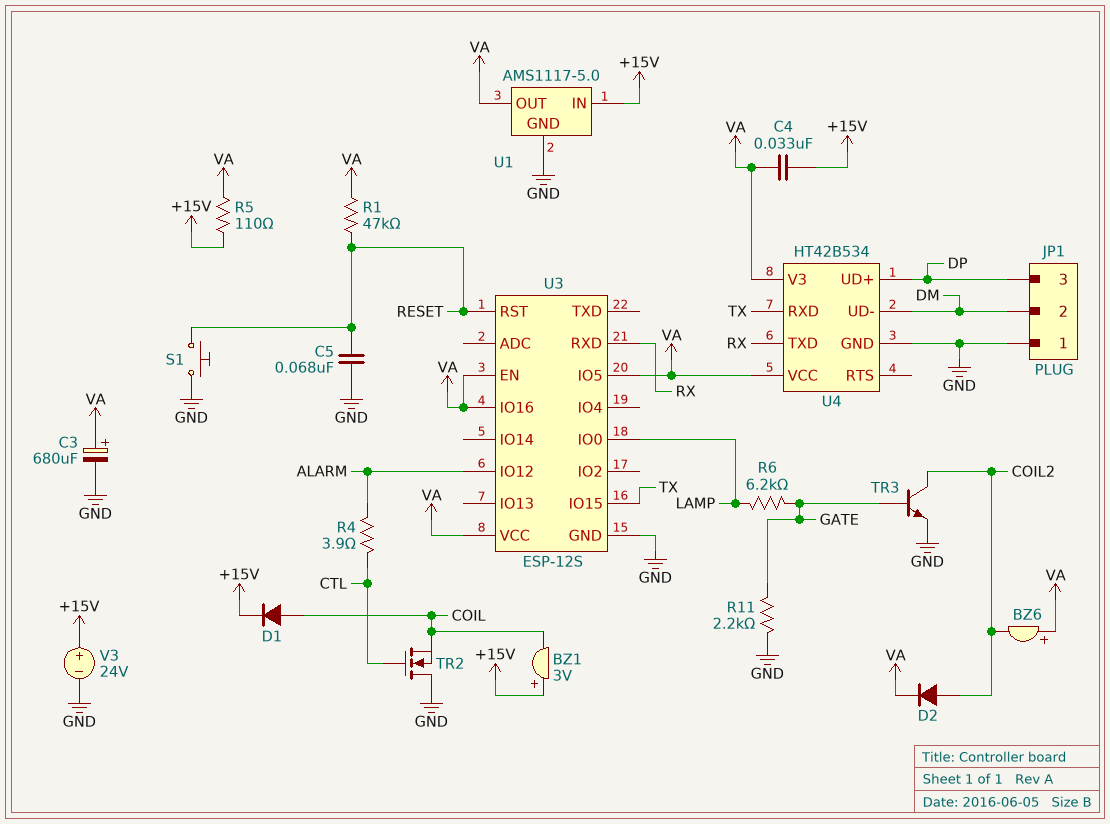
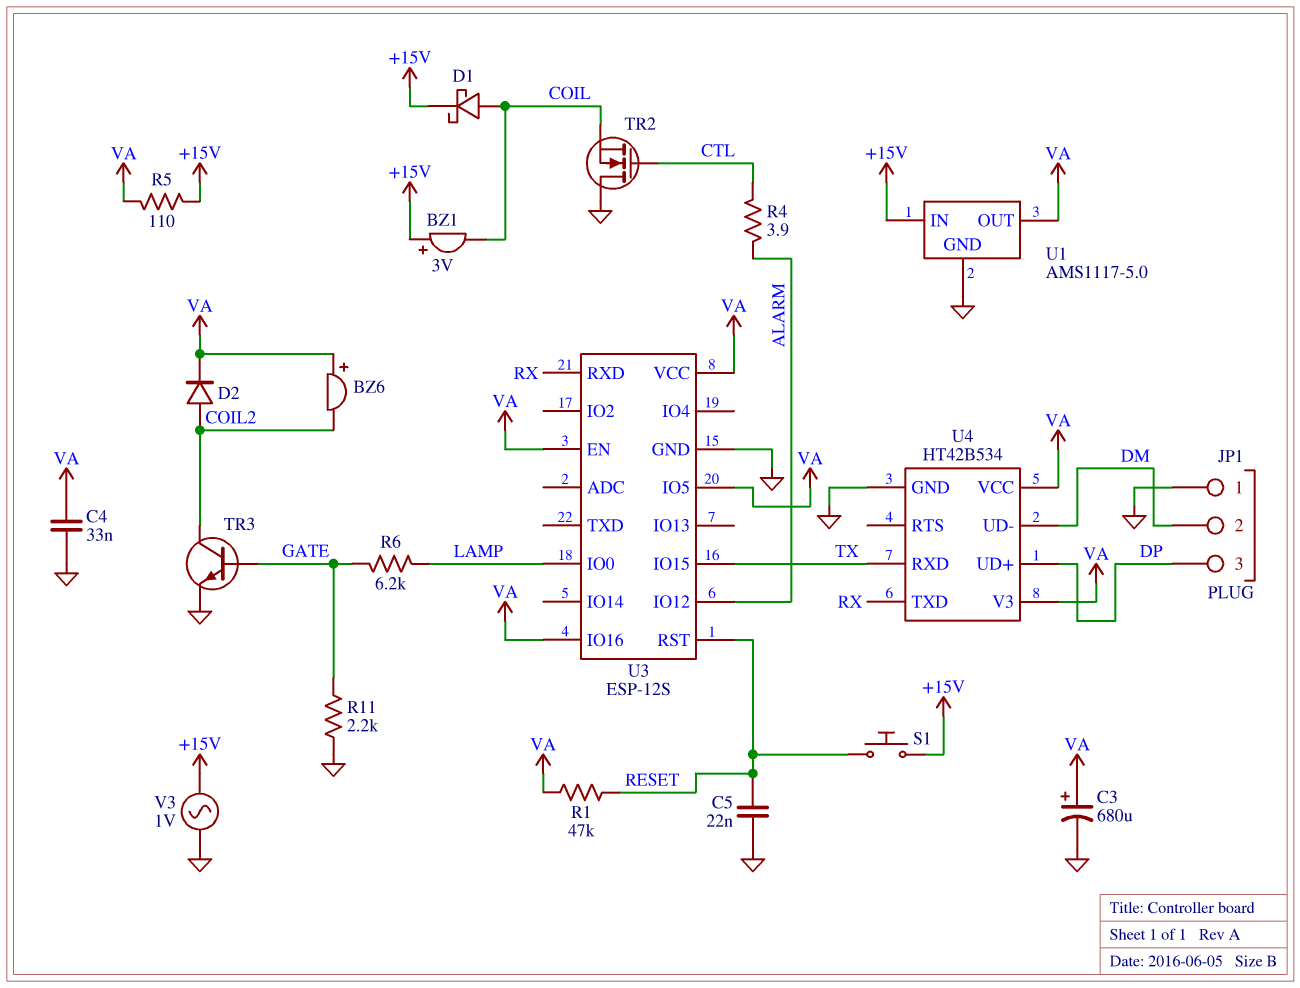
C4: 33nF (+15V, VA) -> 33nF (GND, VA)
C5: 68nF (GND, RESET) -> 22nF (GND, RESET)
D1: diode (A COIL, K +15V) -> schottky (A COIL, K +15V)
S1: button (GND, RESET) -> button (+15V, RESET)
V3: 24V (plus +15V, minus GND) -> AC 1V (+15V, GND)

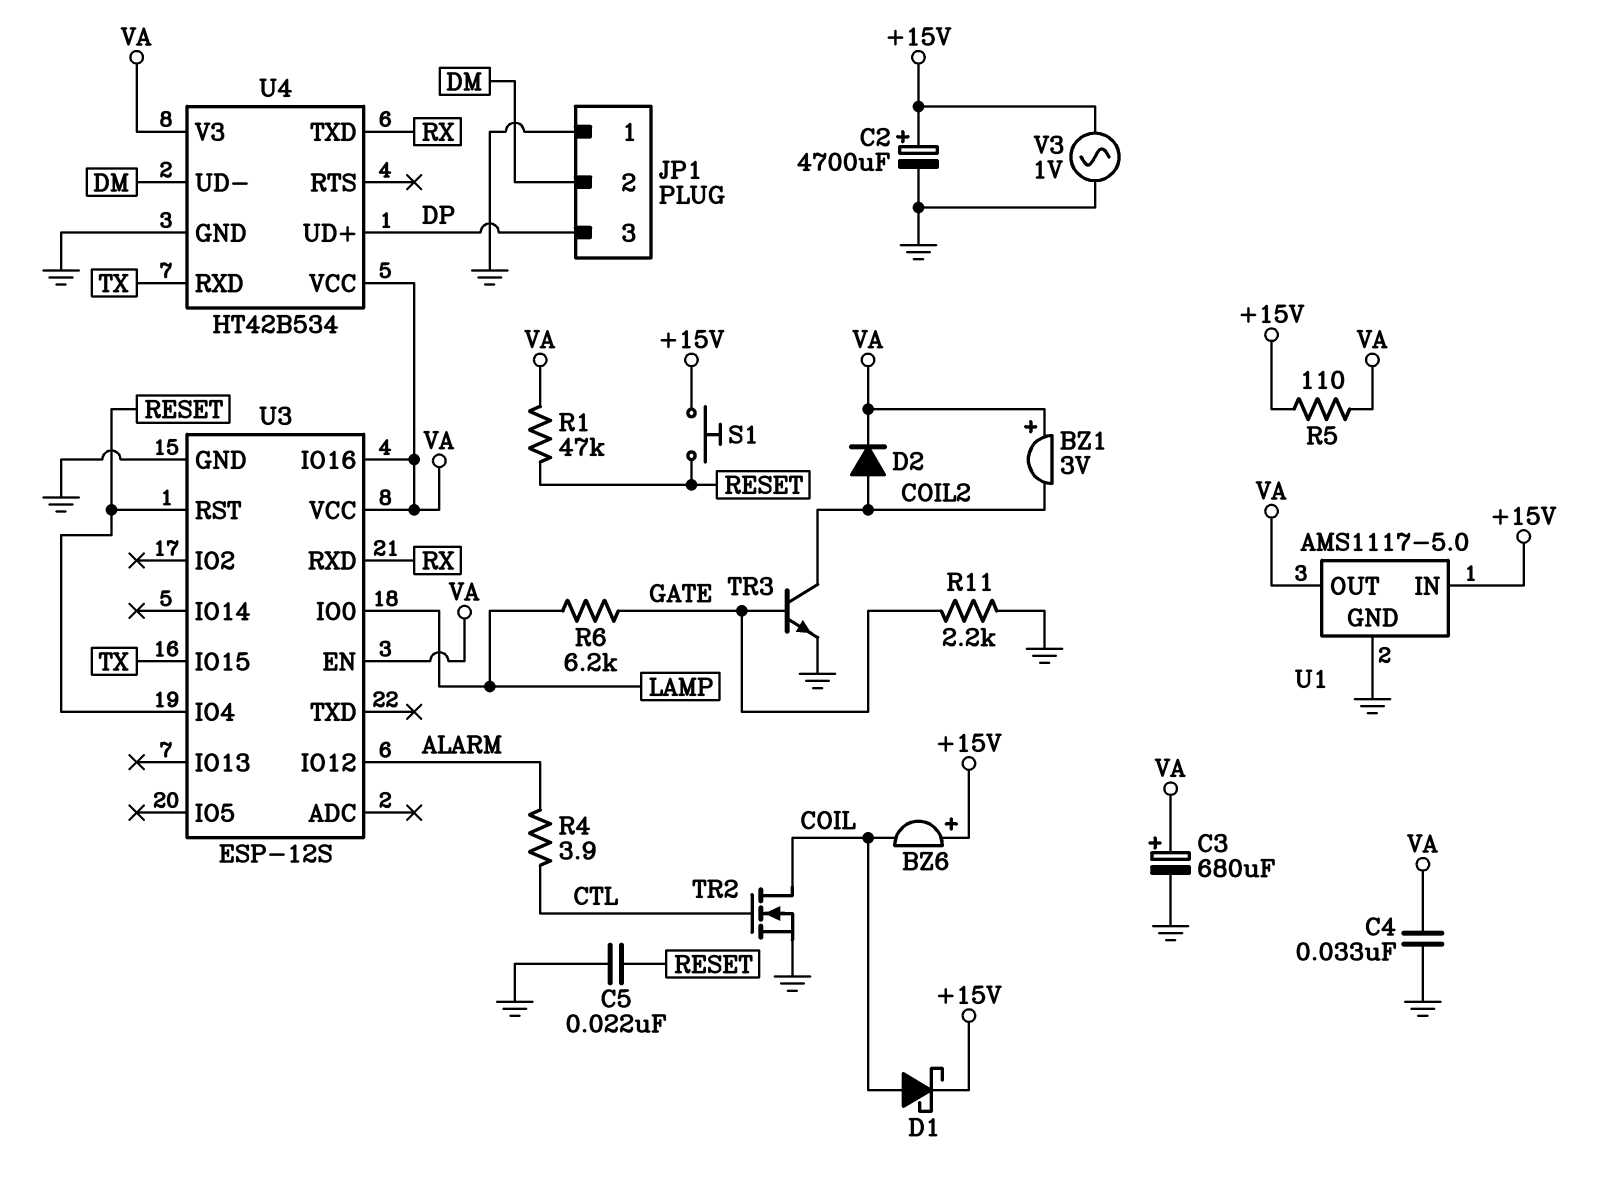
BZ1: buzzer 3V (plus +15V, minus COIL) -> buzzer 3V (plus VA, minus COIL2)
BZ6: buzzer (plus VA, minus COIL2) -> buzzer (plus +15V, minus COIL)
C2: none -> 4700uF (plus +15V, minus GND)
TR2: NMOS (G CTL, D GND, S COIL) -> NMOS (G CTL, D COIL, S GND)
U3 pin IO4: none -> RESET
U3 pin IO5: VA -> none

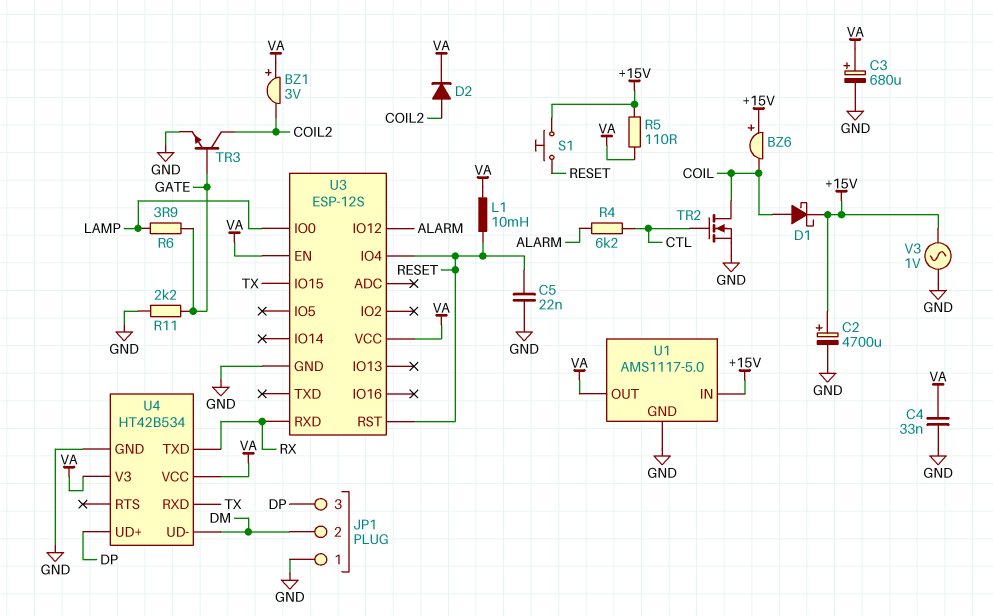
L1: none -> 10mH (RESET, VA)
R1: 47k (RESET, VA) -> none
R4: 3.9 (ALARM, CTL) -> 6.2k (ALARM, CTL)
R6: 6.2k (GATE, LAMP) -> 3.9 (GATE, LAMP)
U3 pin IO16: VA -> none

